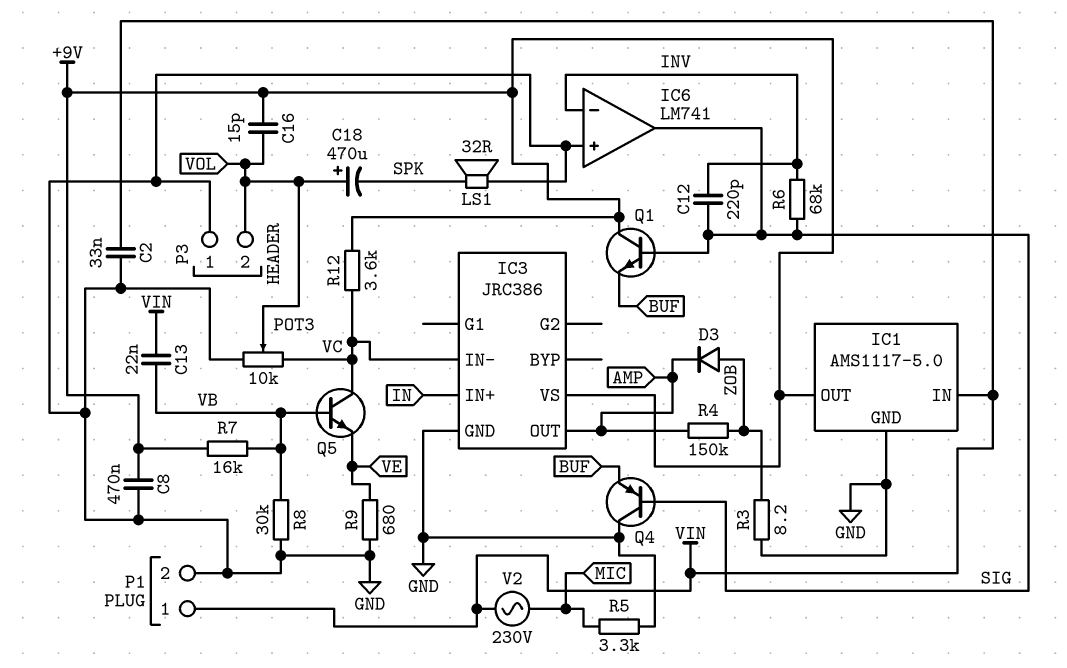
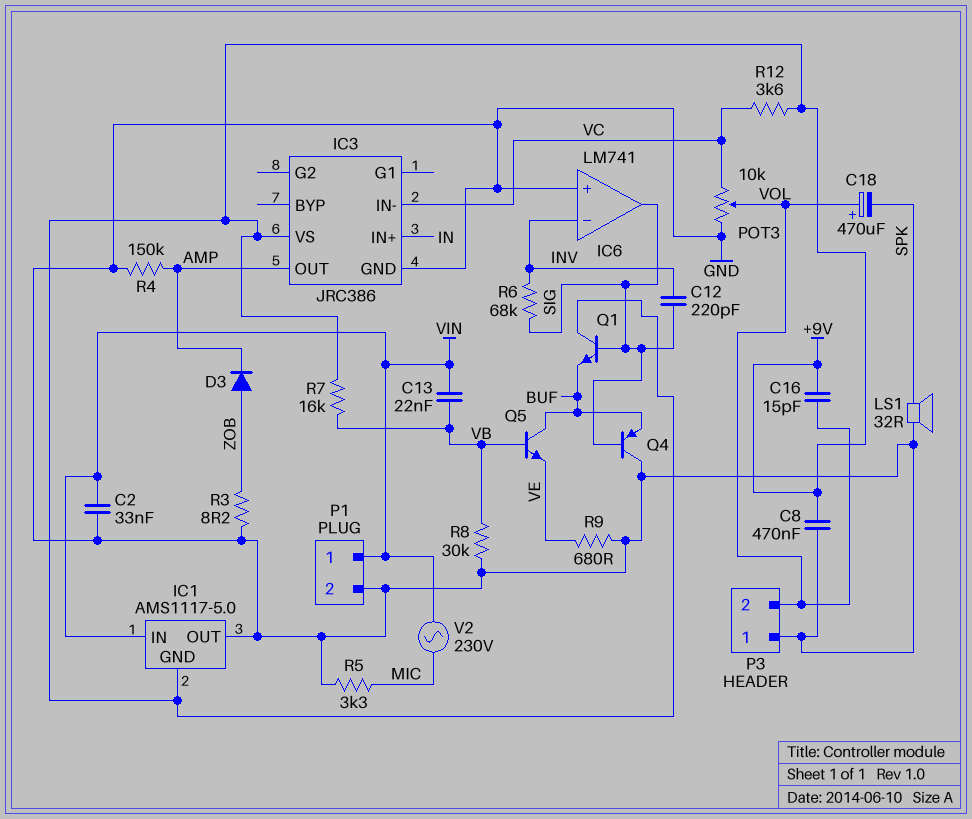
IC1 pin GND: GND -> +9V
IC1 pin OUT: +9V -> GND
Q5: NPN (B VB, C VC, E VE) -> NPN (B VB, C BUF, E VE)
R4: 150k (AMP, ZOB) -> 150k (AMP, GND)

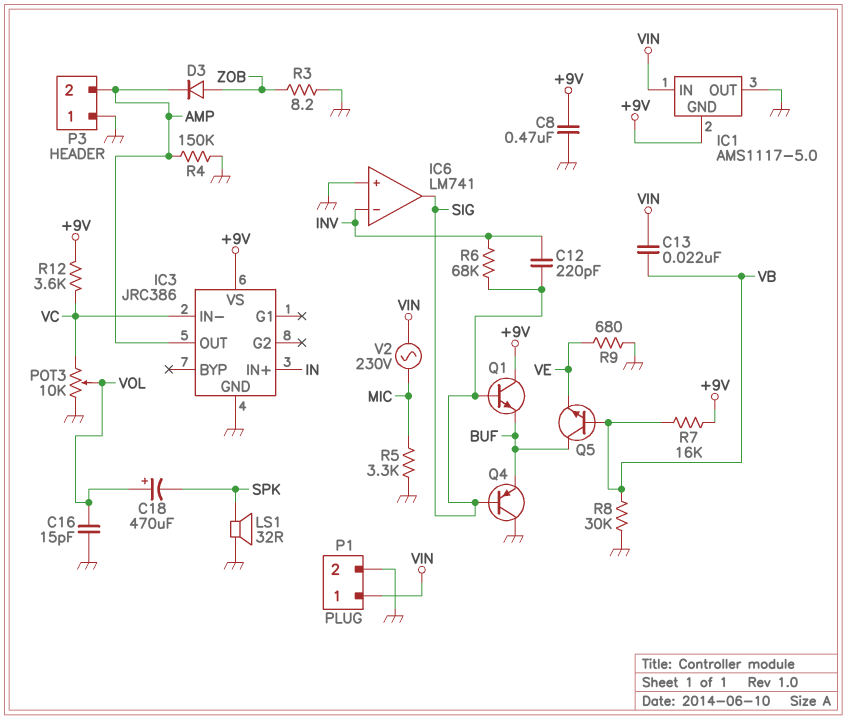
C2: 33nF (GND, VIN) -> none
C16: 15pF (+9V, VOL) -> 15pF (GND, VOL)
P3 pin 2: VOL -> AMP

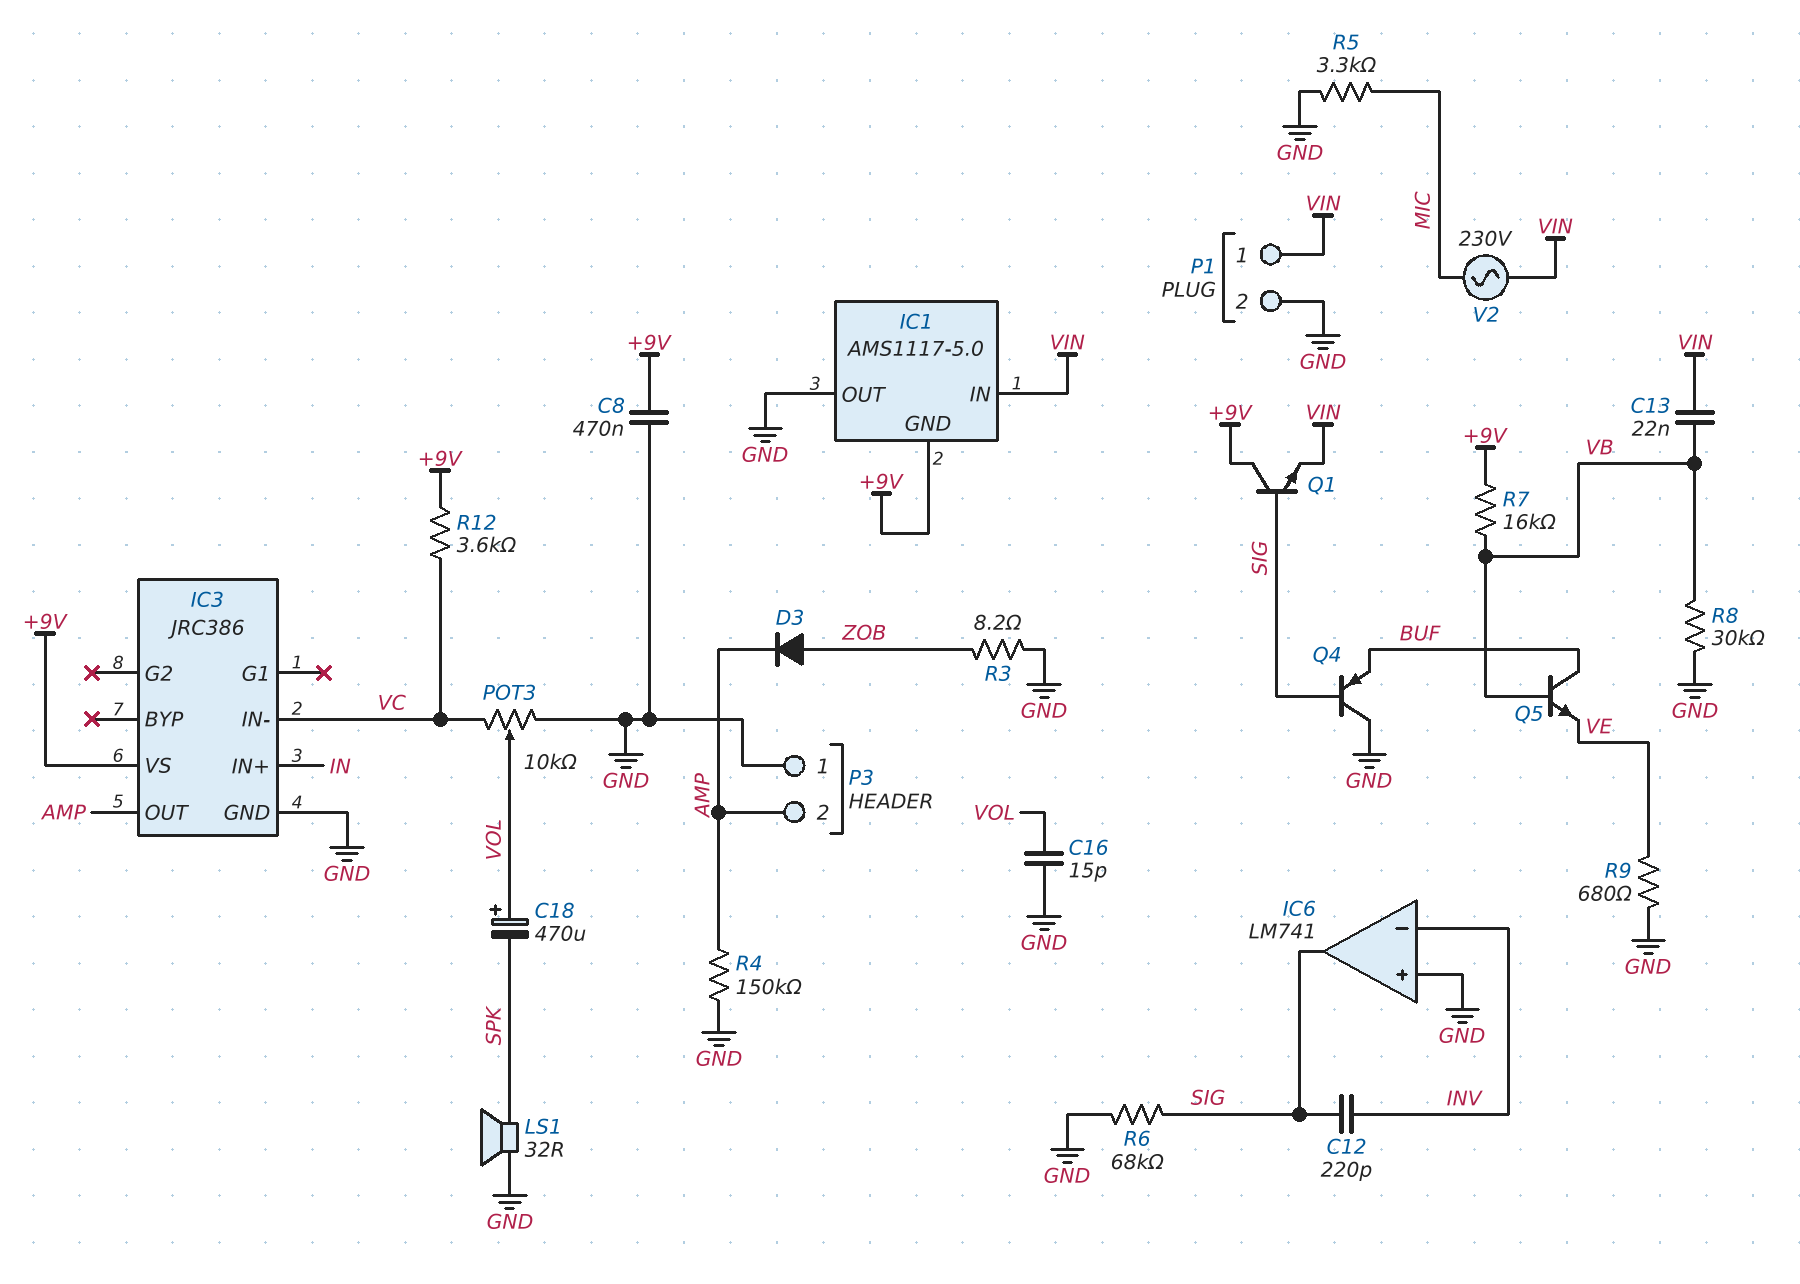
Q1: NPN (B SIG, C +9V, E BUF) -> NPN (B SIG, C +9V, E VIN)
R6: 68k (INV, SIG) -> 68k (GND, SIG)

